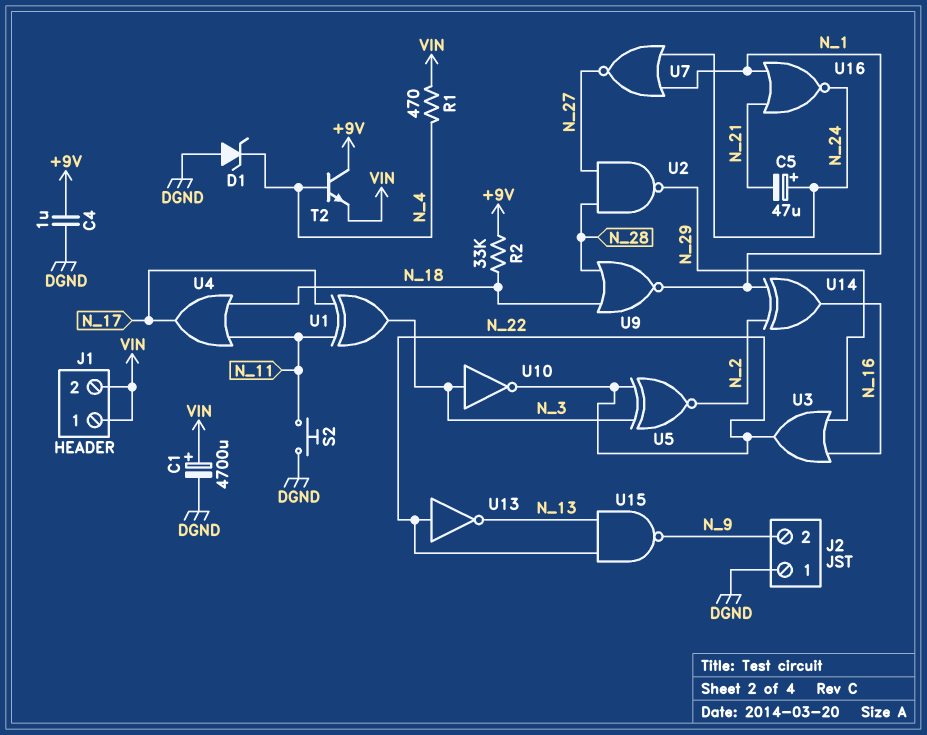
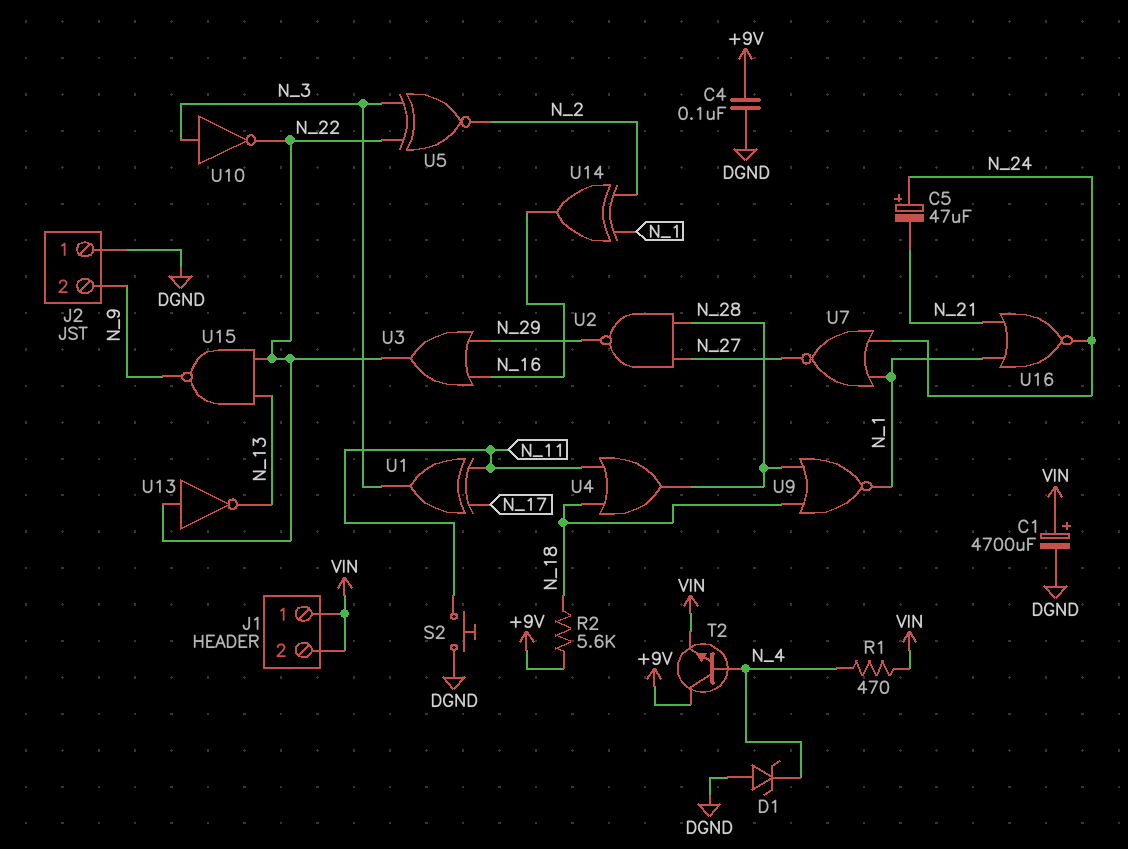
C4: 1uF (+9V, DGND) -> 100nF (+9V, DGND)
R2: 33k (+9V, N_18) -> 5.6k (+9V, N_18)
U4: OR (in N_11, in N_18, out N_17) -> OR (in N_11, in N_18, out N_28)

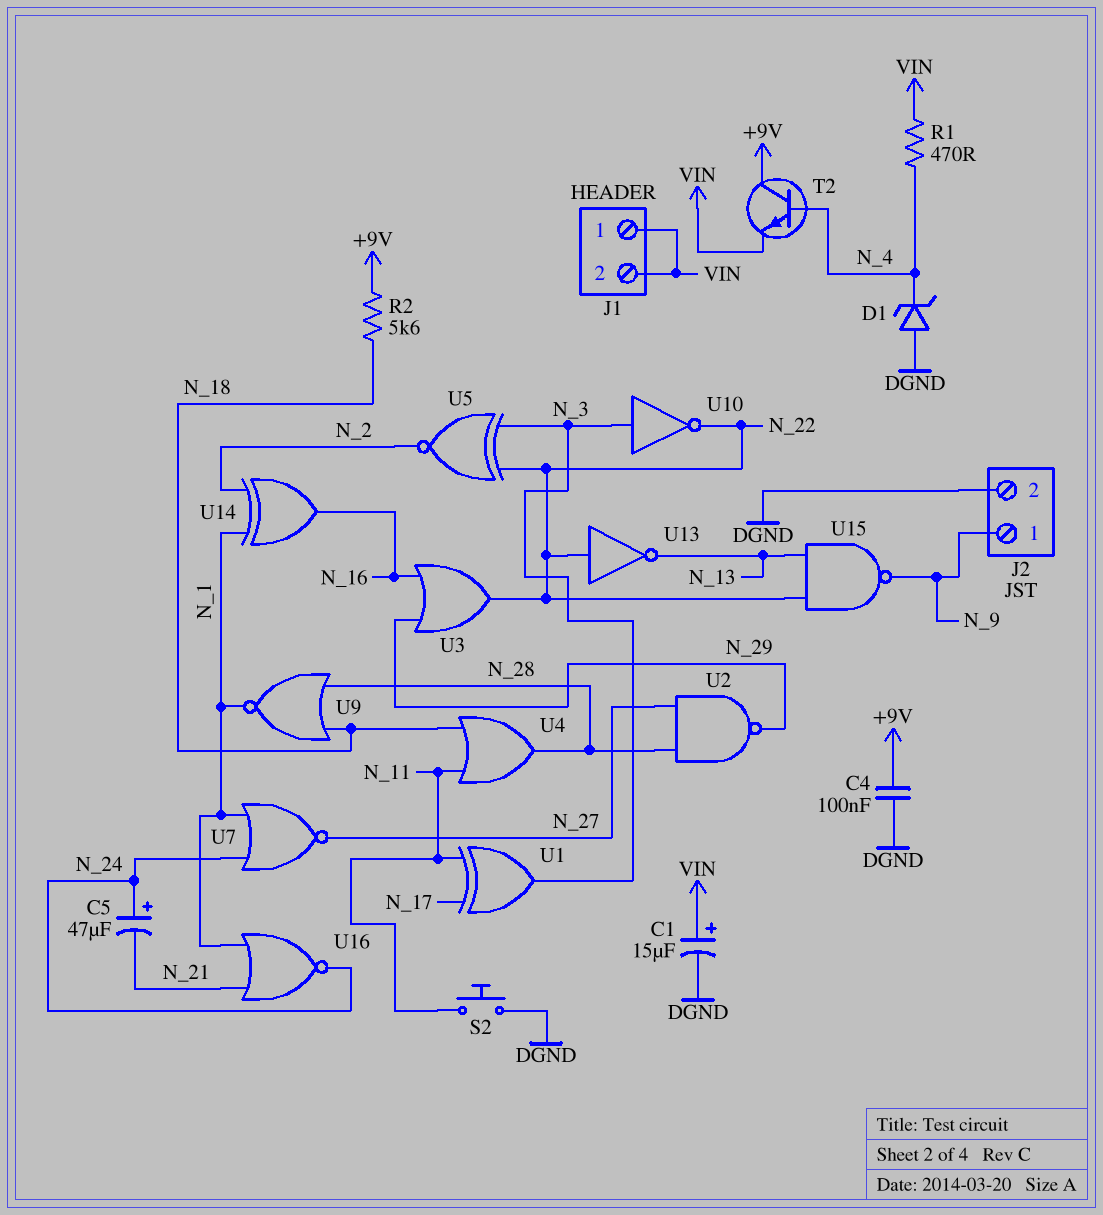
C1: 4700uF (plus VIN, minus DGND) -> 15uF (plus VIN, minus DGND)
J2 pin 1: DGND -> N_9
J2 pin 2: N_9 -> DGND

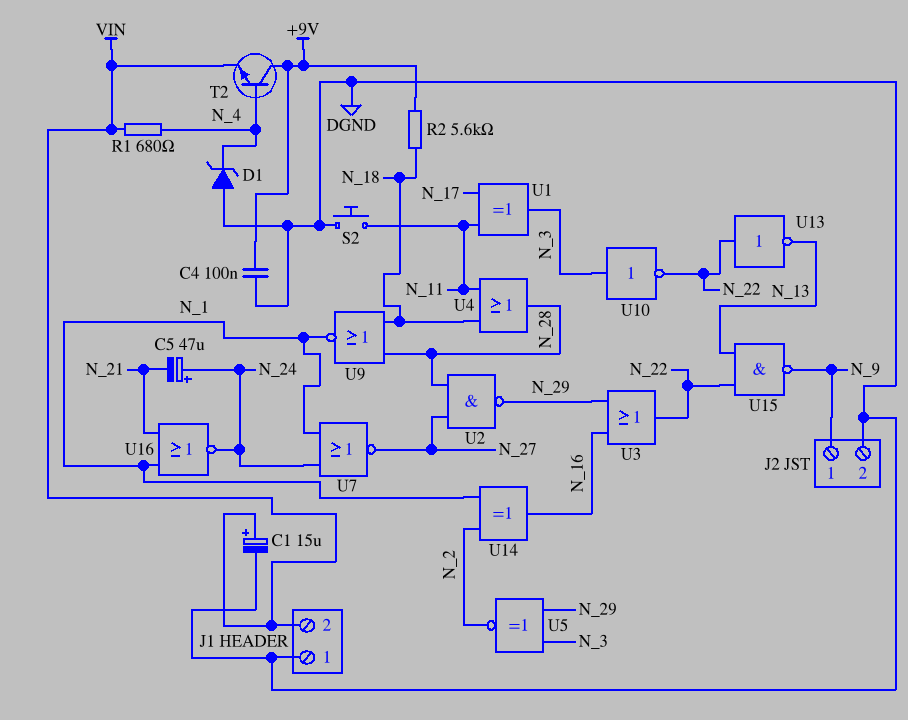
J1 pin 1: VIN -> DGND
R1: 470 (N_4, VIN) -> 680 (N_4, VIN)
U5: XNOR (in N_3, in N_22, out N_2) -> XNOR (in N_3, in N_29, out N_2)

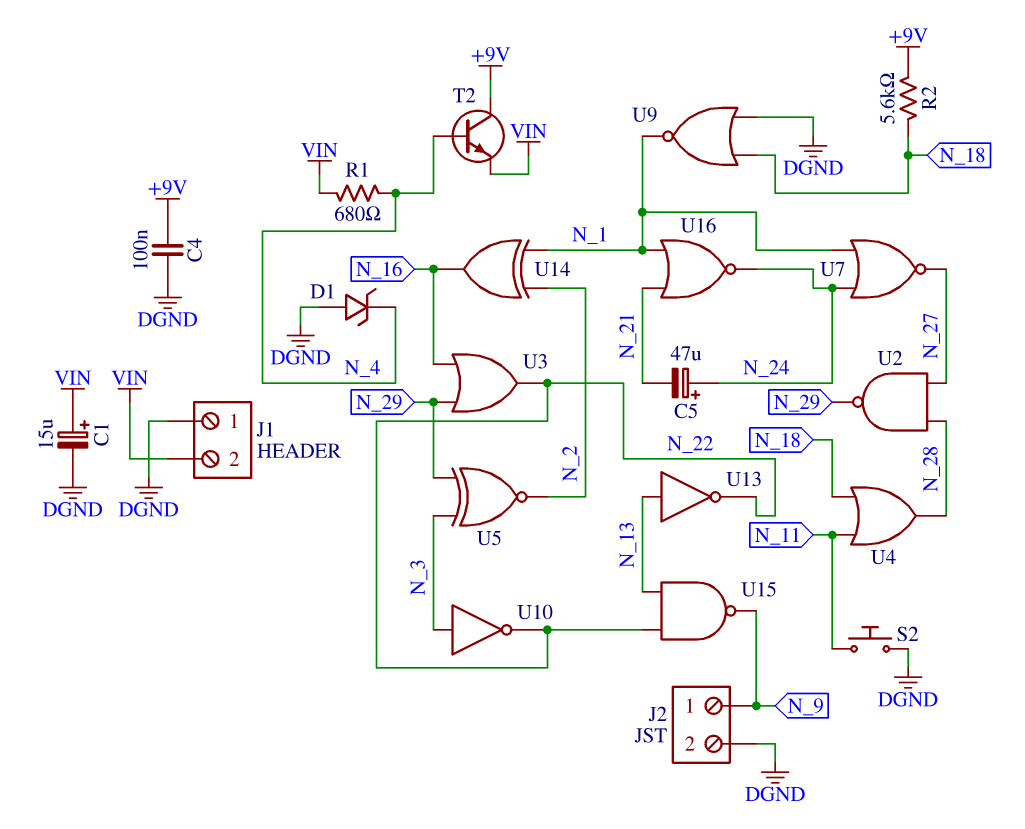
U1: XOR (in N_11, in N_17, out N_3) -> none
U9: NOR (in N_18, in N_28, out N_1) -> NOR (in DGND, in N_18, out N_1)
U13: NOT (in N_22, out N_13) -> NOT (in N_13, out N_22)

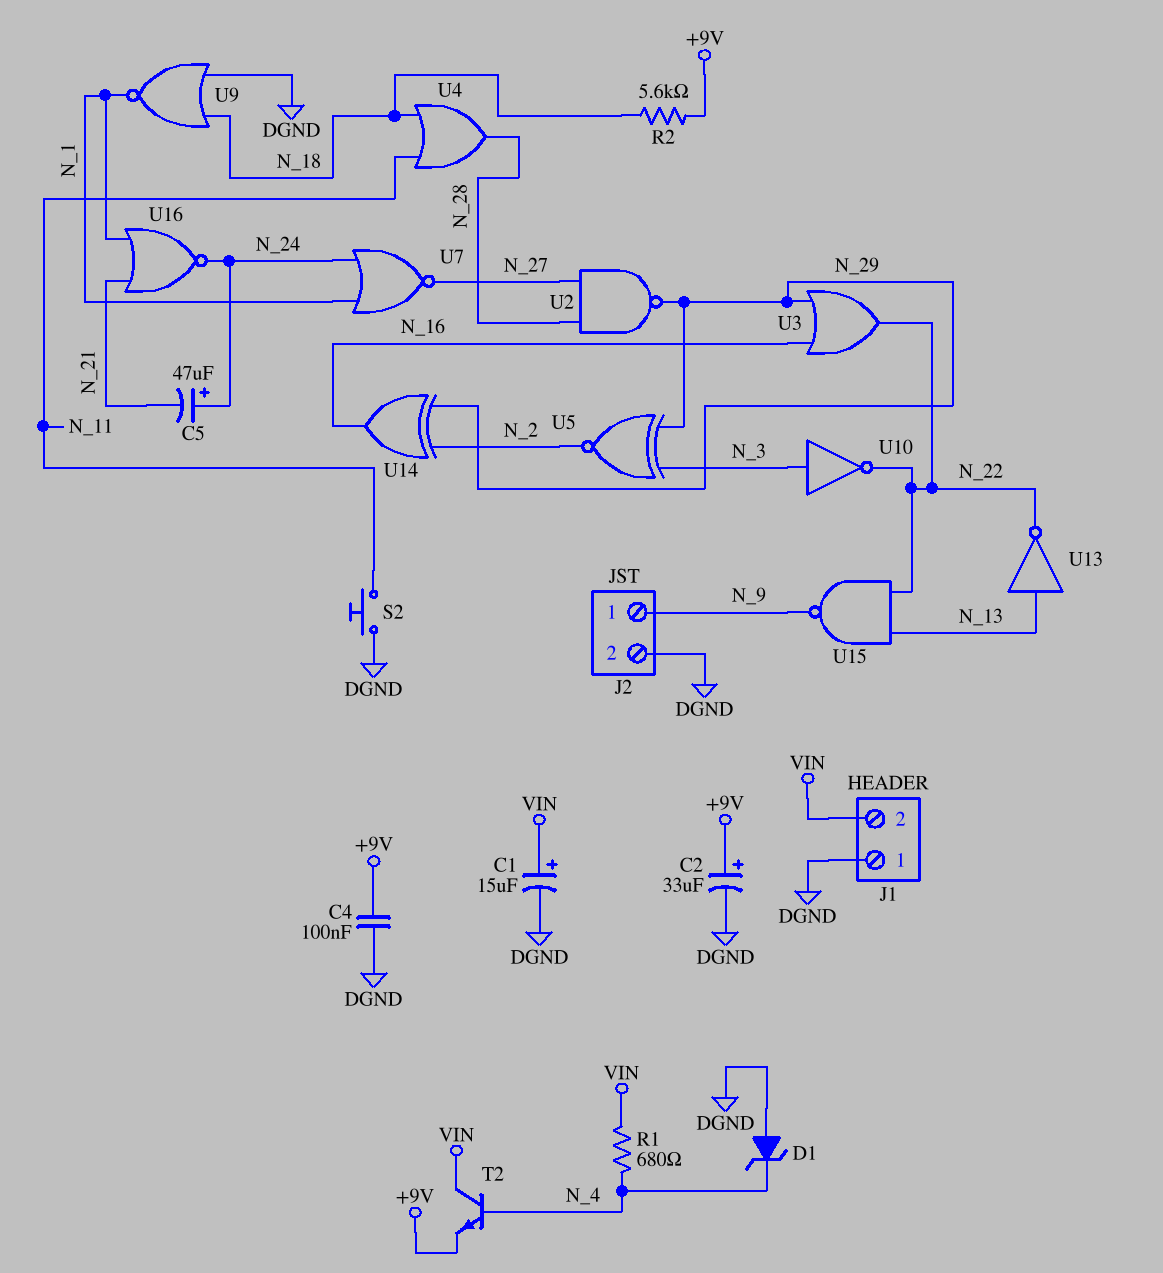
C2: none -> 33uF (plus +9V, minus DGND)
T2: NPN (B N_4, C +9V, E VIN) -> NPN (B N_4, C VIN, E +9V)
U14: XOR (in N_1, in N_2, out N_16) -> XOR (in N_2, in N_29, out N_16)

